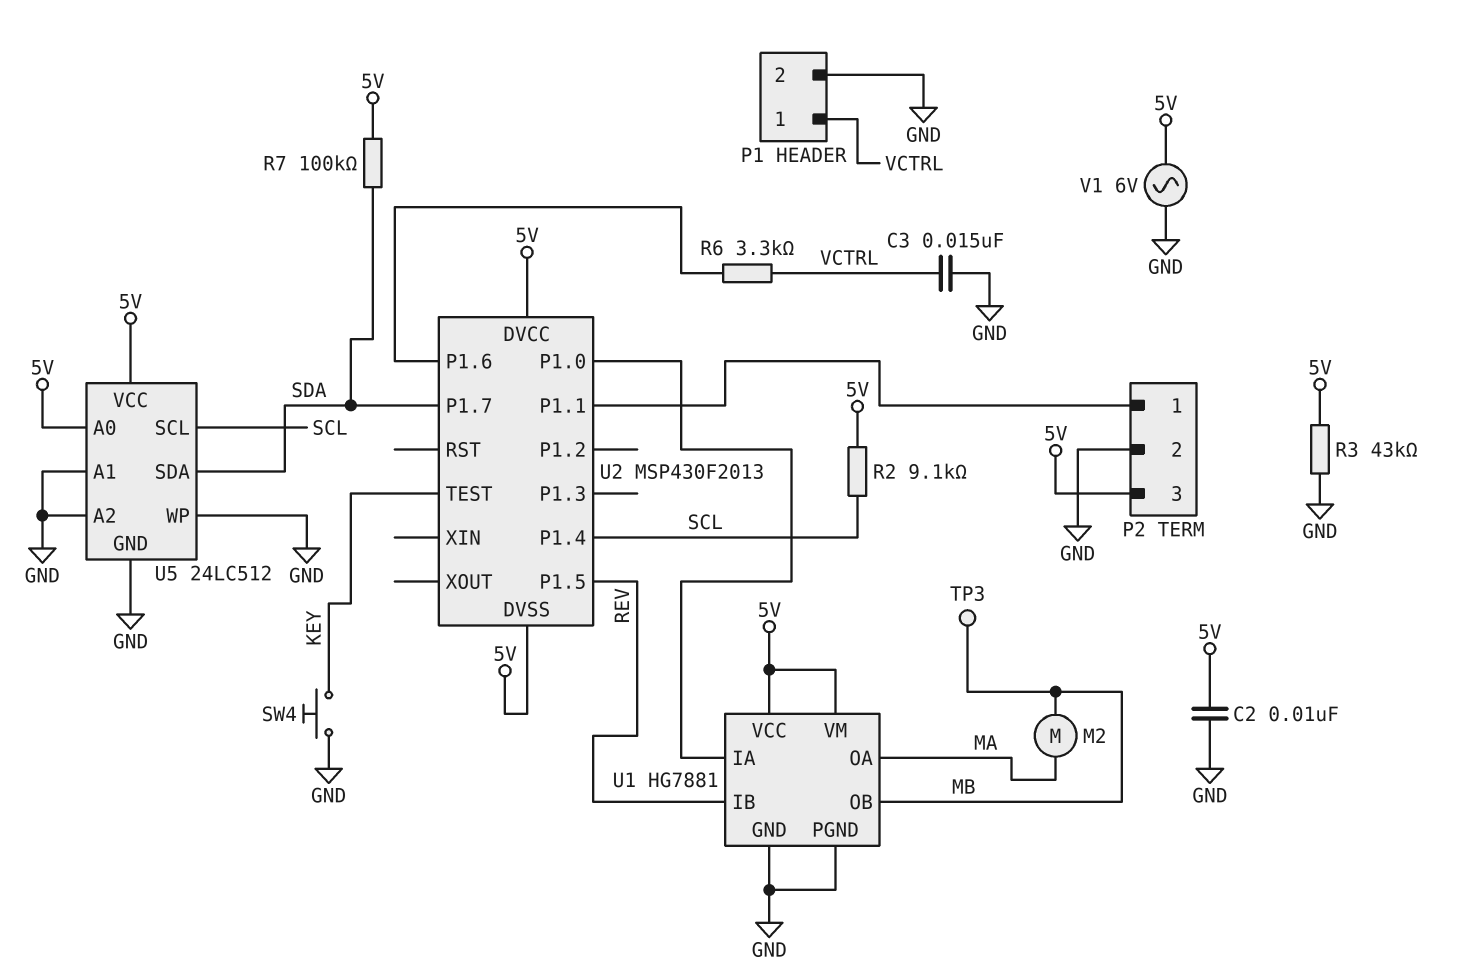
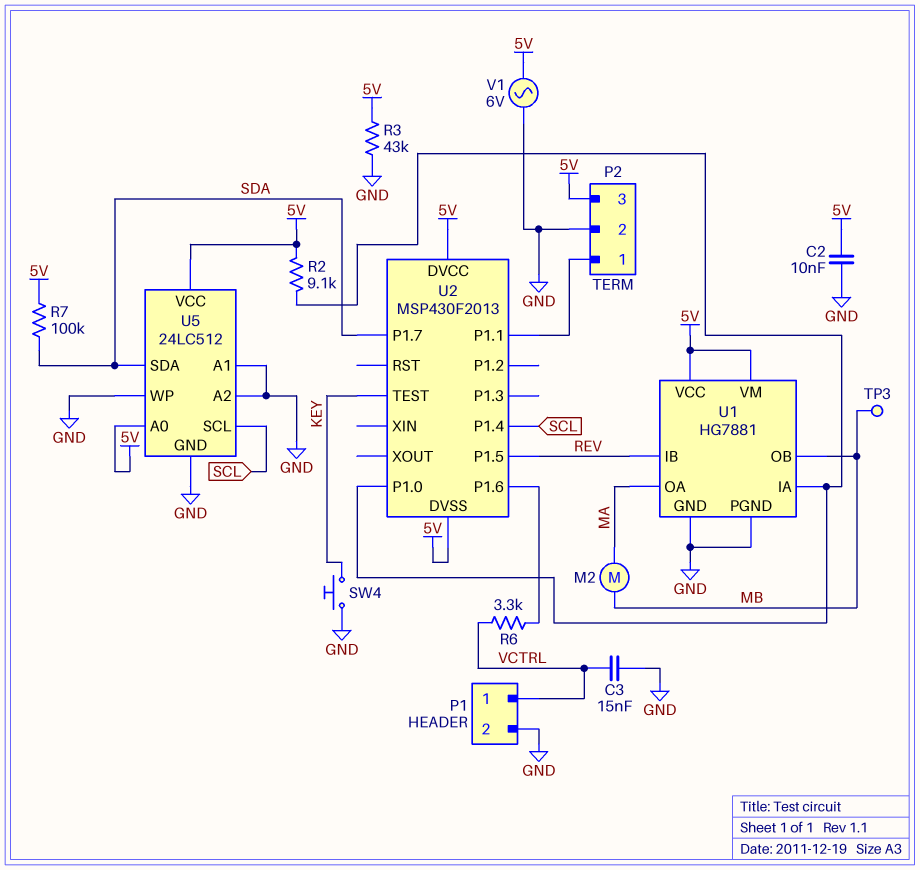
R2: 9.1k (5V, SCL) -> 9.1k (5V, U1/IA)

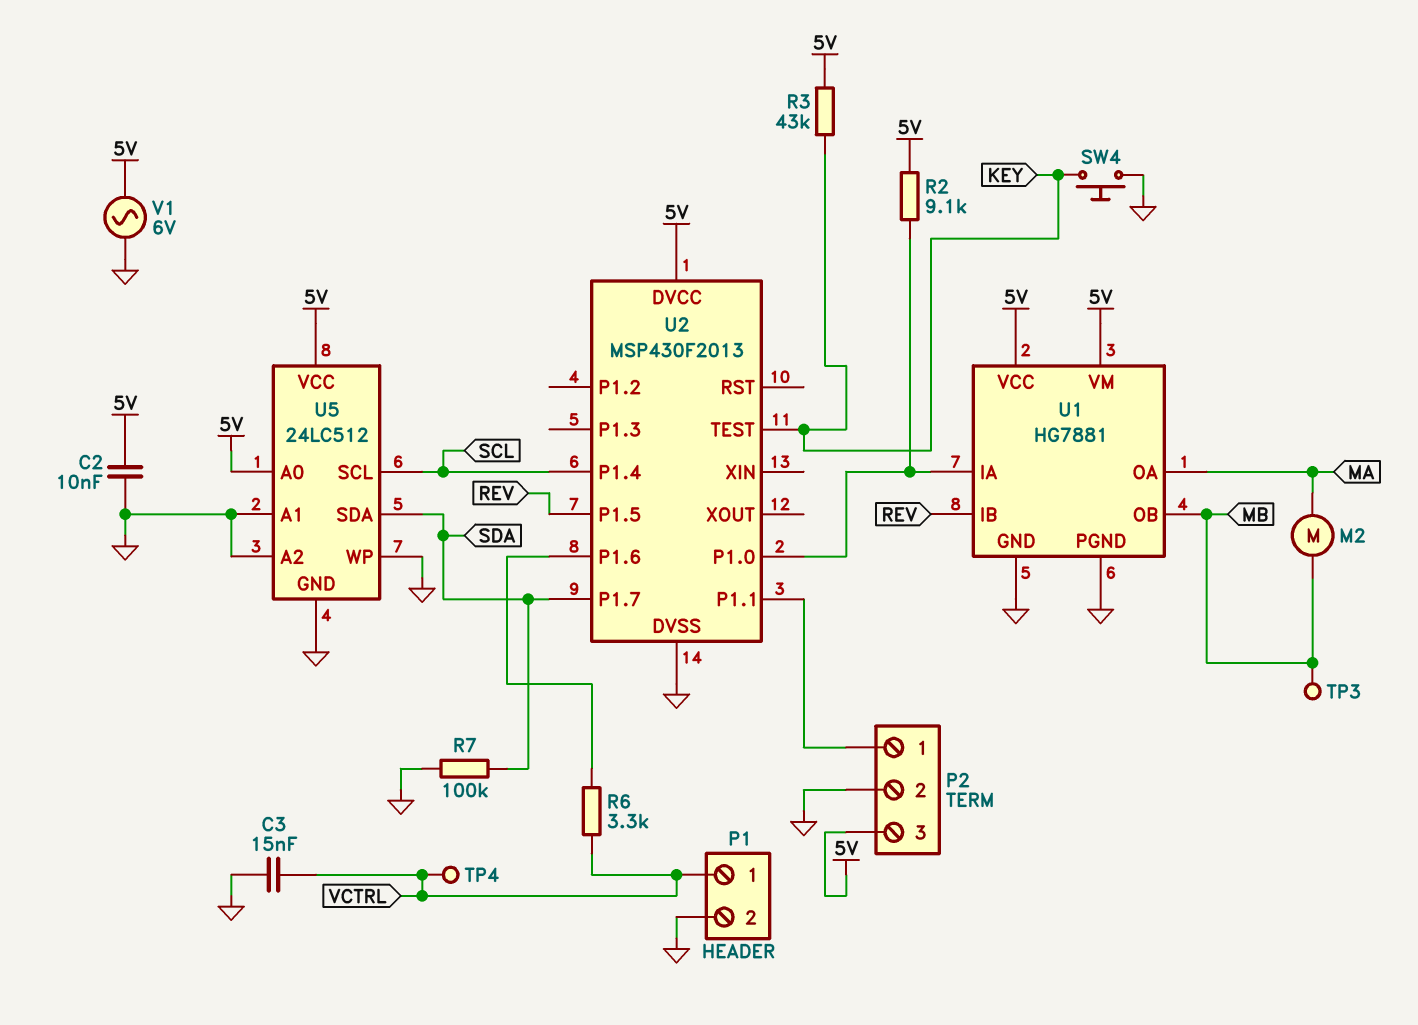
R3: 43k (5V, GND) -> 43k (5V, KEY)
R7: 100k (5V, SDA) -> 100k (GND, SDA)
TP4: none -> test point (VCTRL)
U2 pin DVSS: 5V -> GND

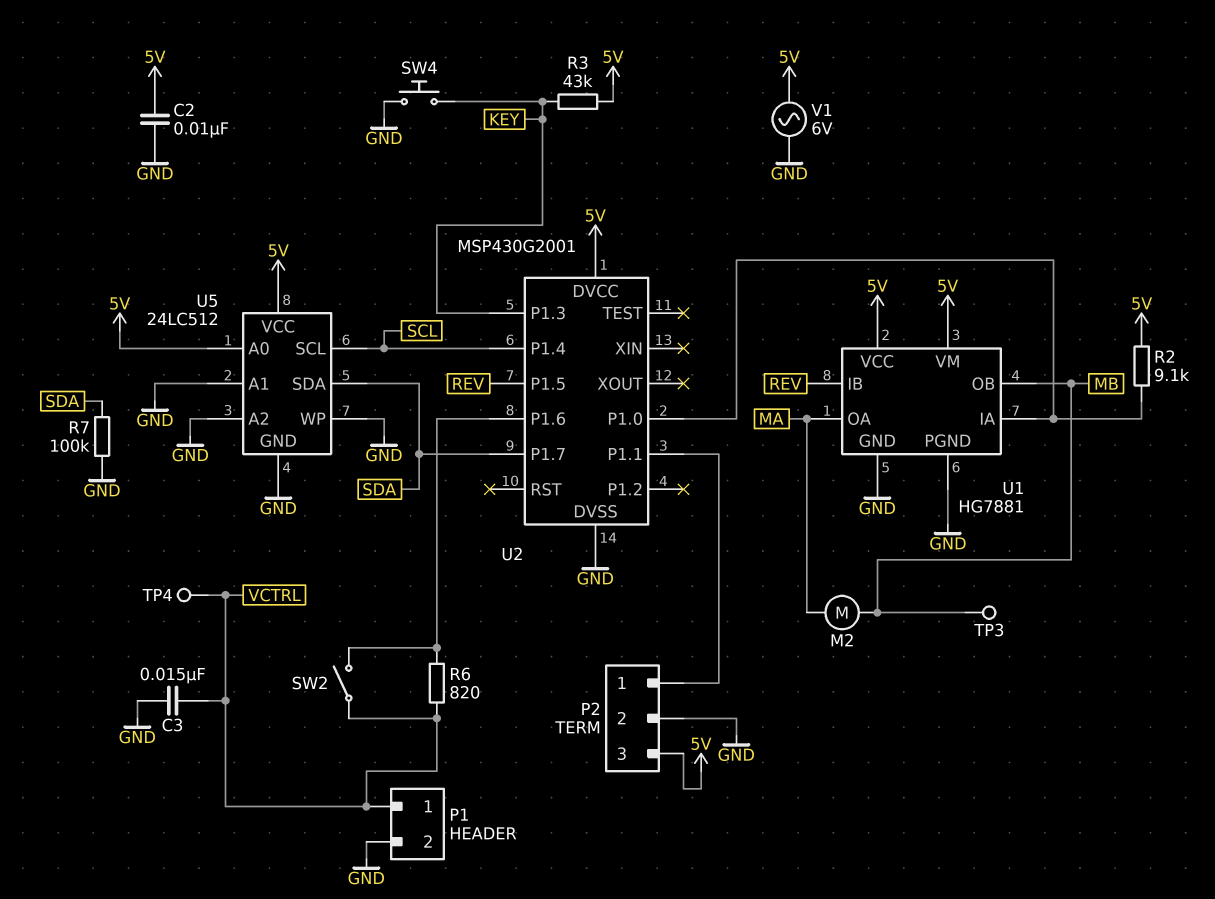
R6: 3.3k (U2/P1.6, VCTRL) -> 820 (U2/P1.6, VCTRL)
SW2: none -> switch (U2/P1.6, VCTRL)
U2: MSP430F2013 -> MSP430G2001
U2 pin P1.3: none -> KEY
U2 pin TEST: KEY -> none

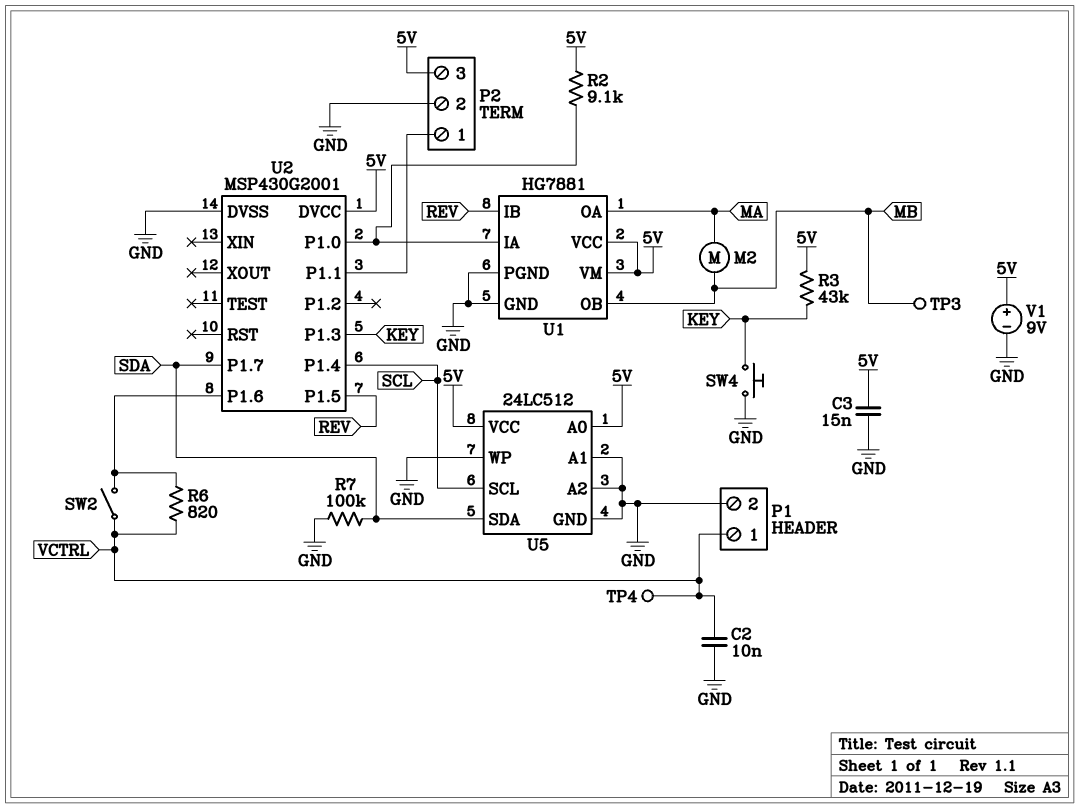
C2: 10nF (5V, GND) -> 10nF (GND, VCTRL)
C3: 15nF (GND, VCTRL) -> 15nF (5V, GND)
V1: AC 6V (5V, GND) -> 9V (plus 5V, minus GND)

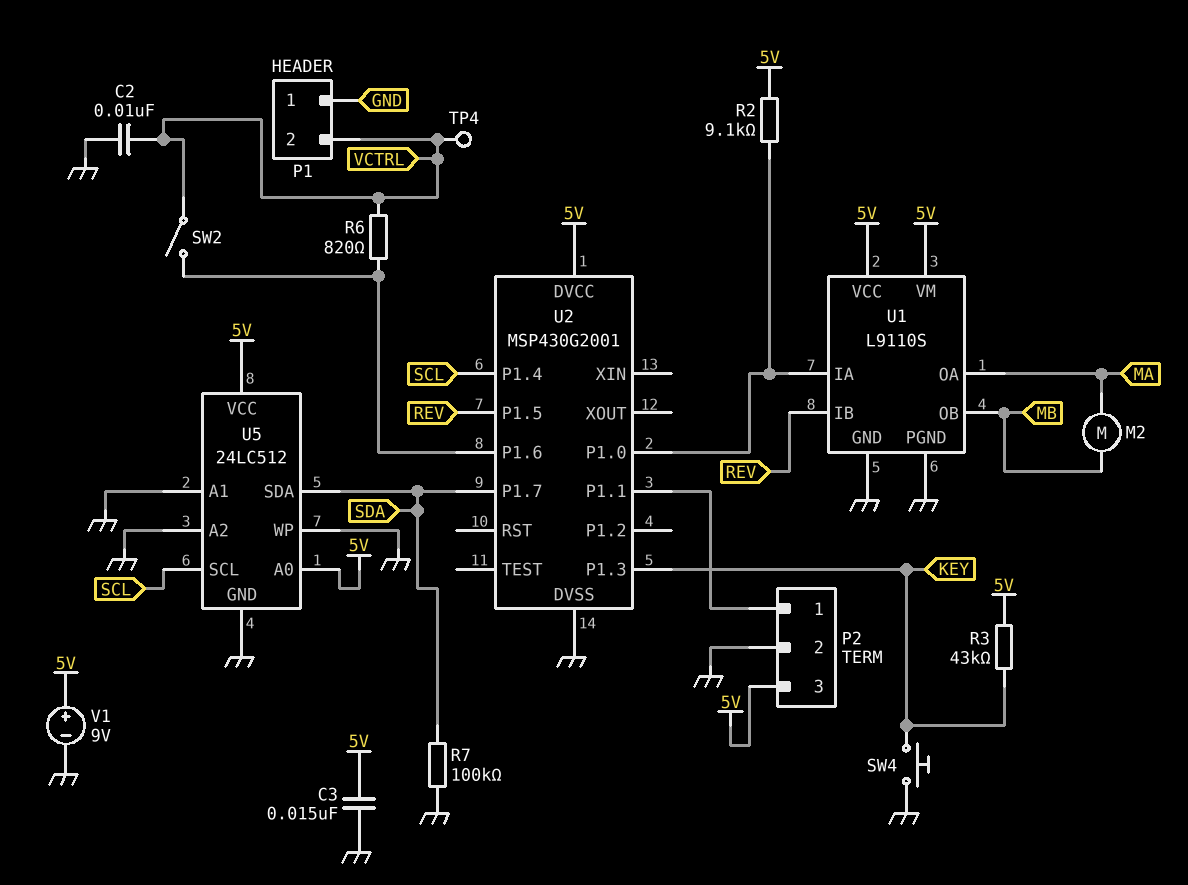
P1 pin 1: VCTRL -> GND
P1 pin 2: GND -> VCTRL
TP3: test point (MB) -> none
U1: HG7881 -> L9110S

